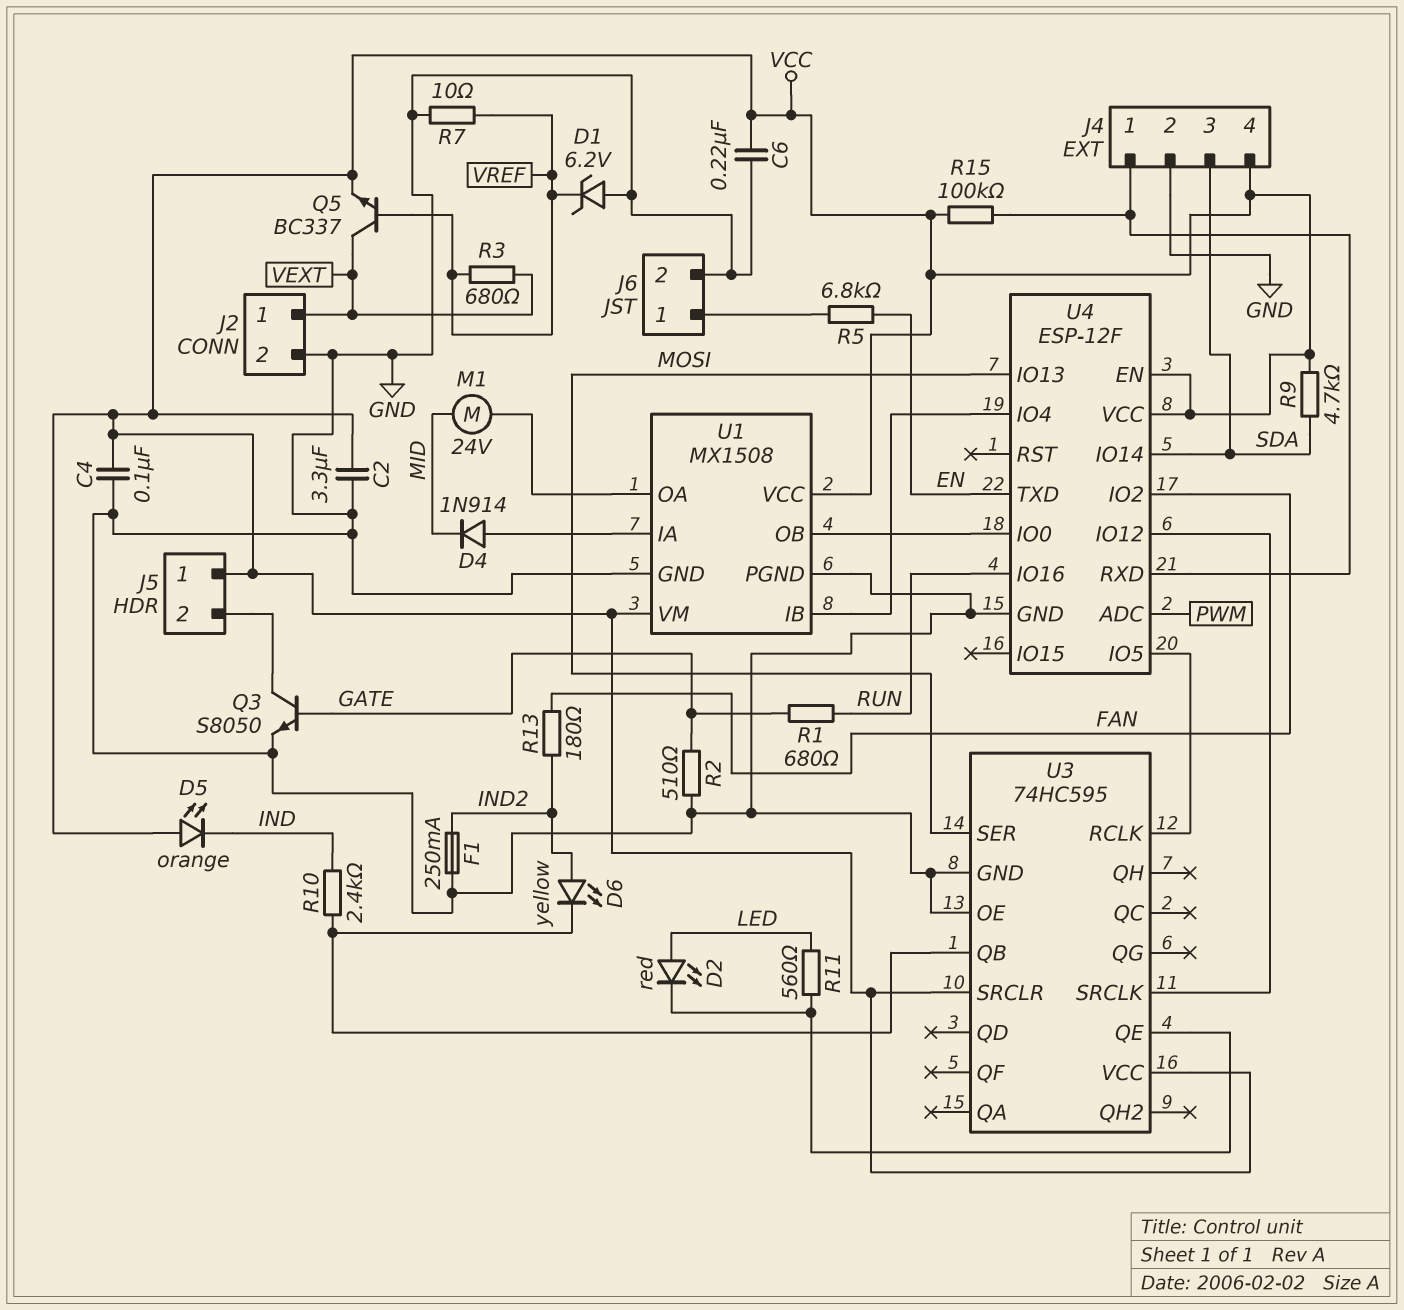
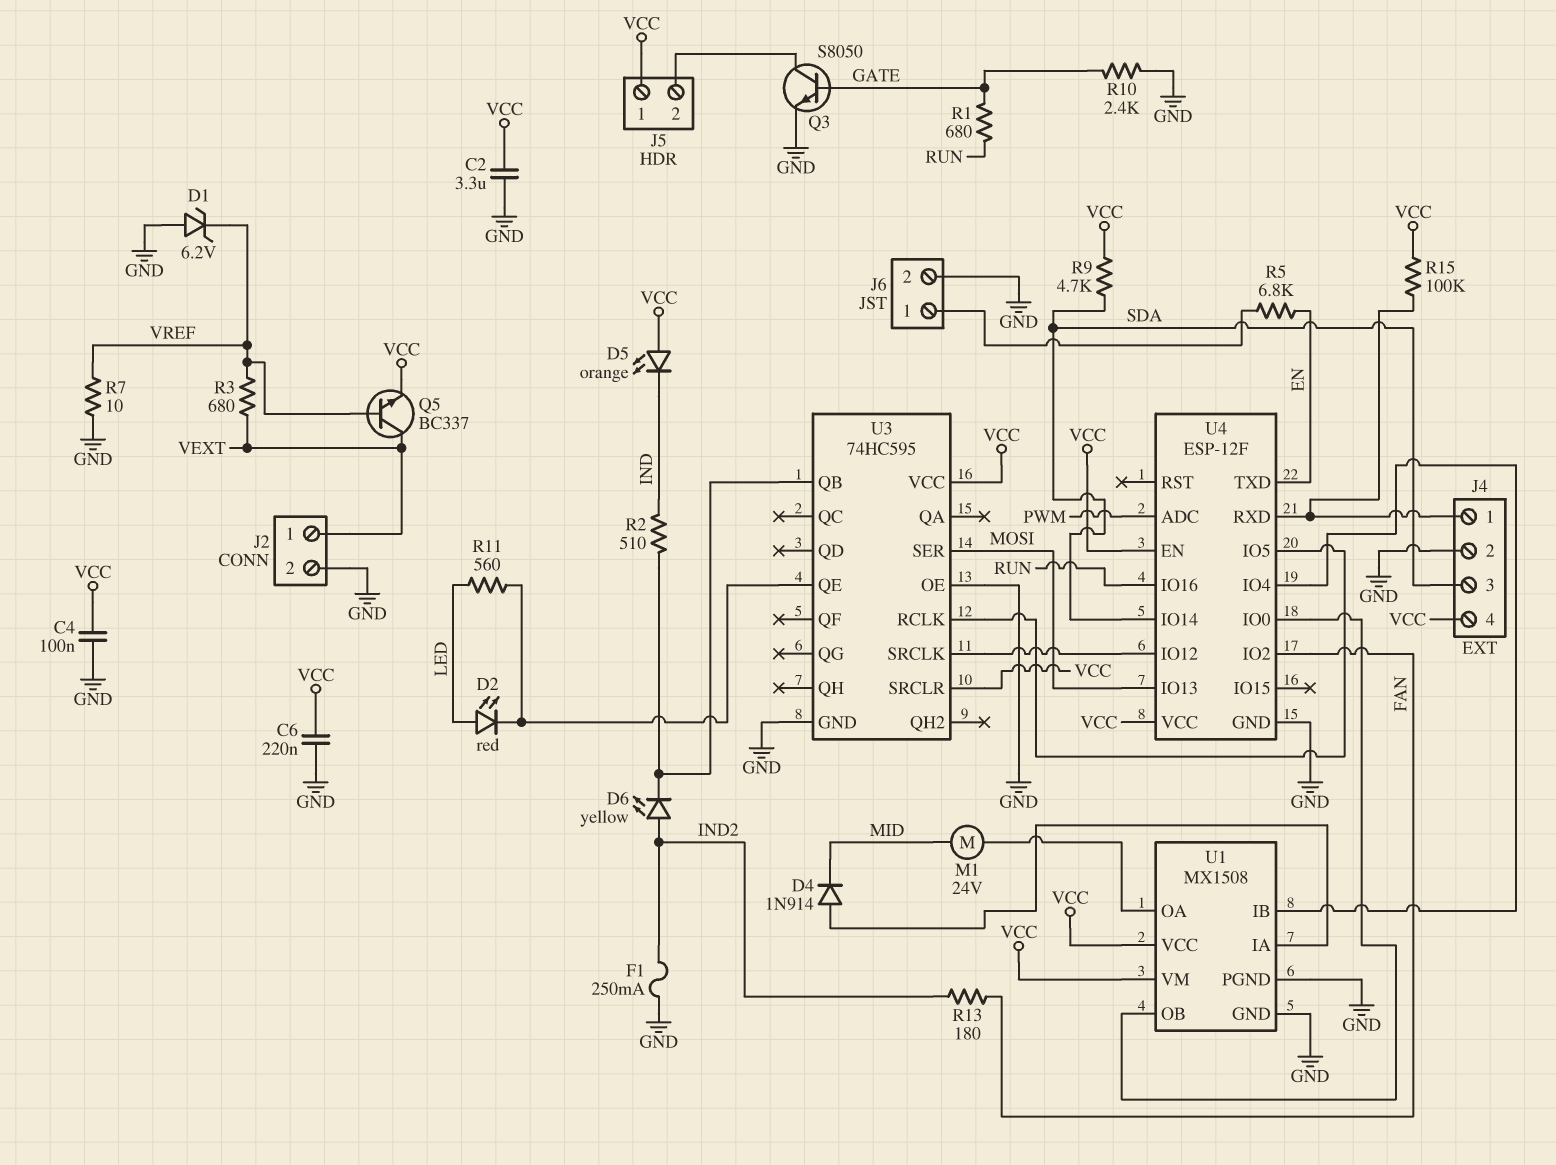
R2: 510 (GATE, GND) -> 510 (IND, U3/QB)
R10: 2.4k (IND, U3/QB) -> 2.4k (GATE, GND)

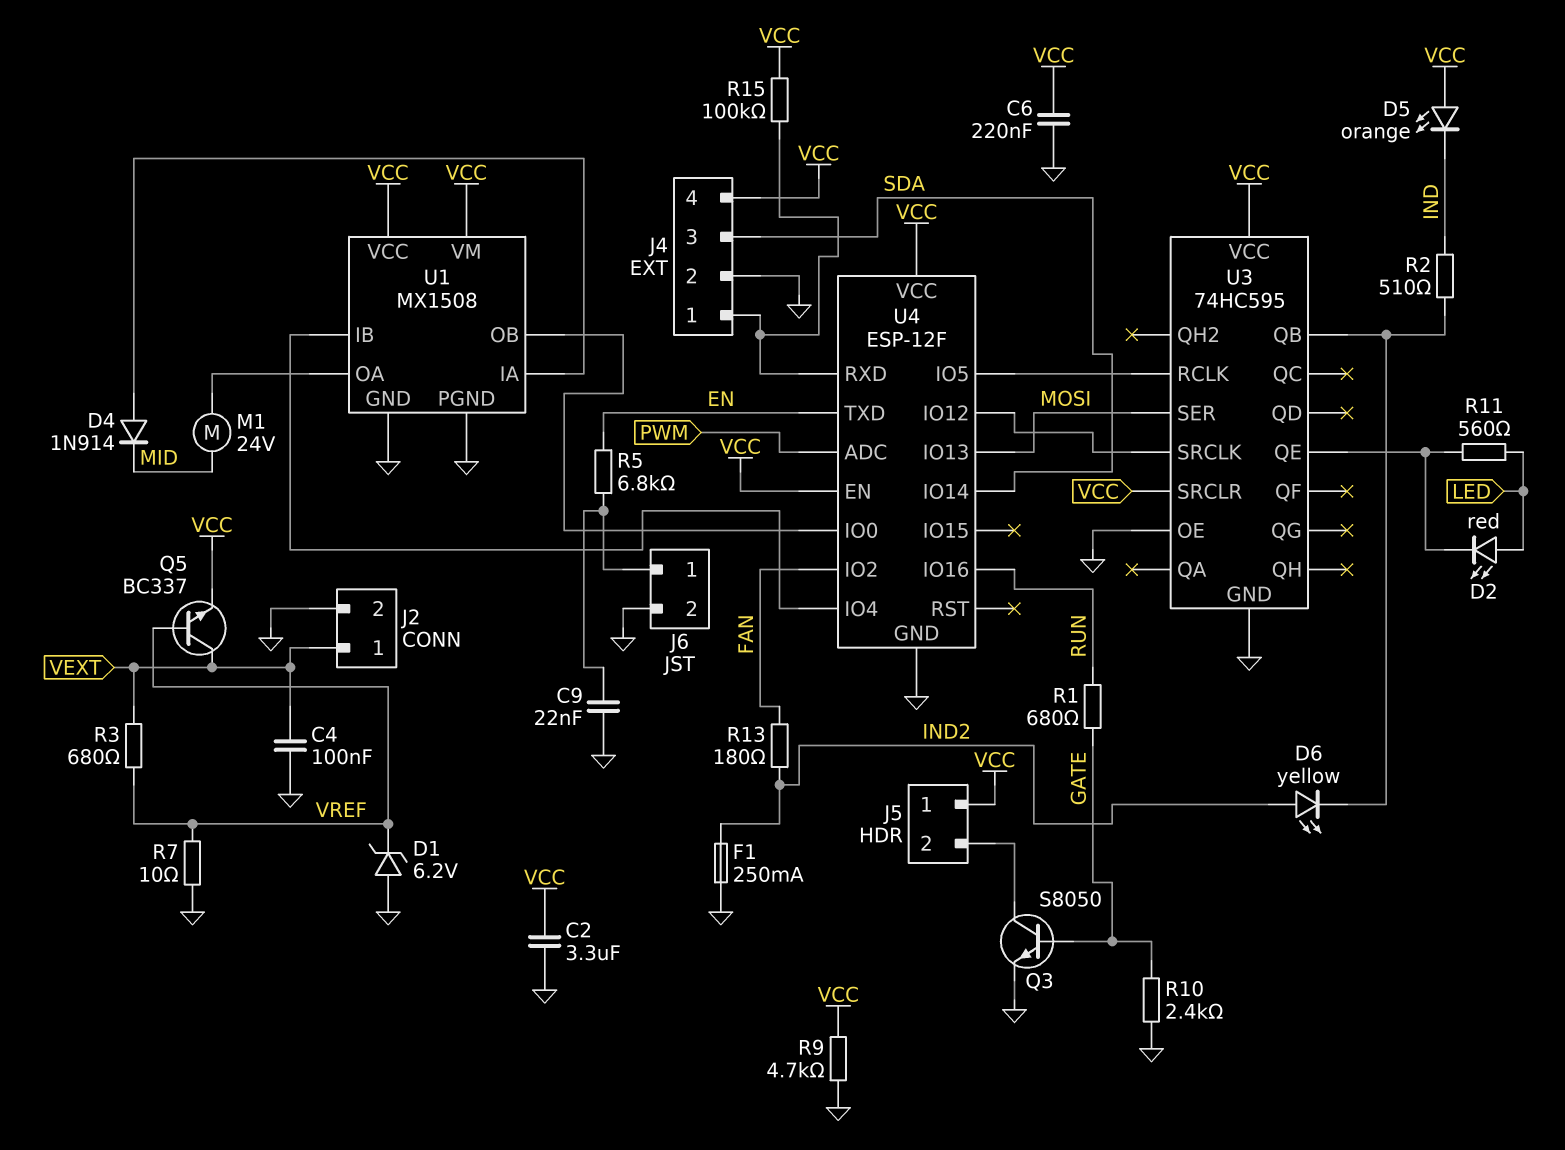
C4: 100nF (GND, VCC) -> 100nF (GND, VEXT)
C9: none -> 22nF (GND, J6/1)
R9: 4.7k (SDA, VCC) -> 4.7k (GND, VCC)

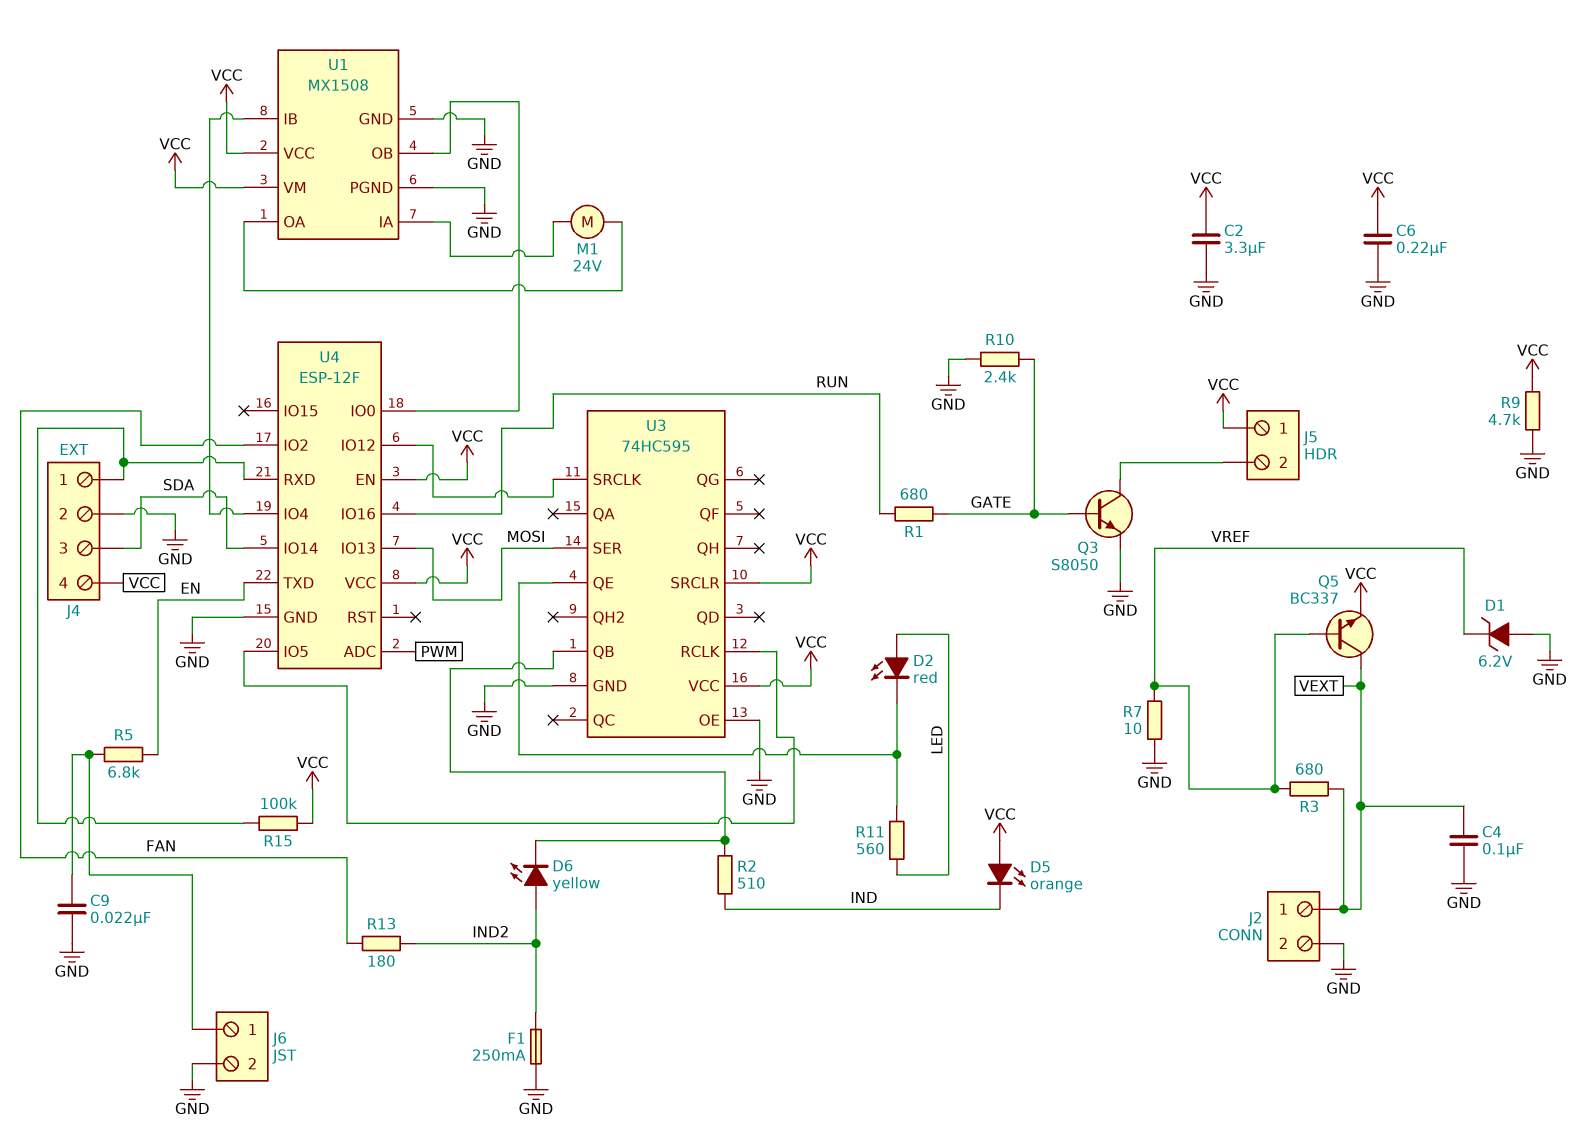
D4: diode 1N914 (A U1/IA, K MID) -> none
M1: motor 24V (MID, U1/OA) -> motor 24V (U1/IA, U1/OA)

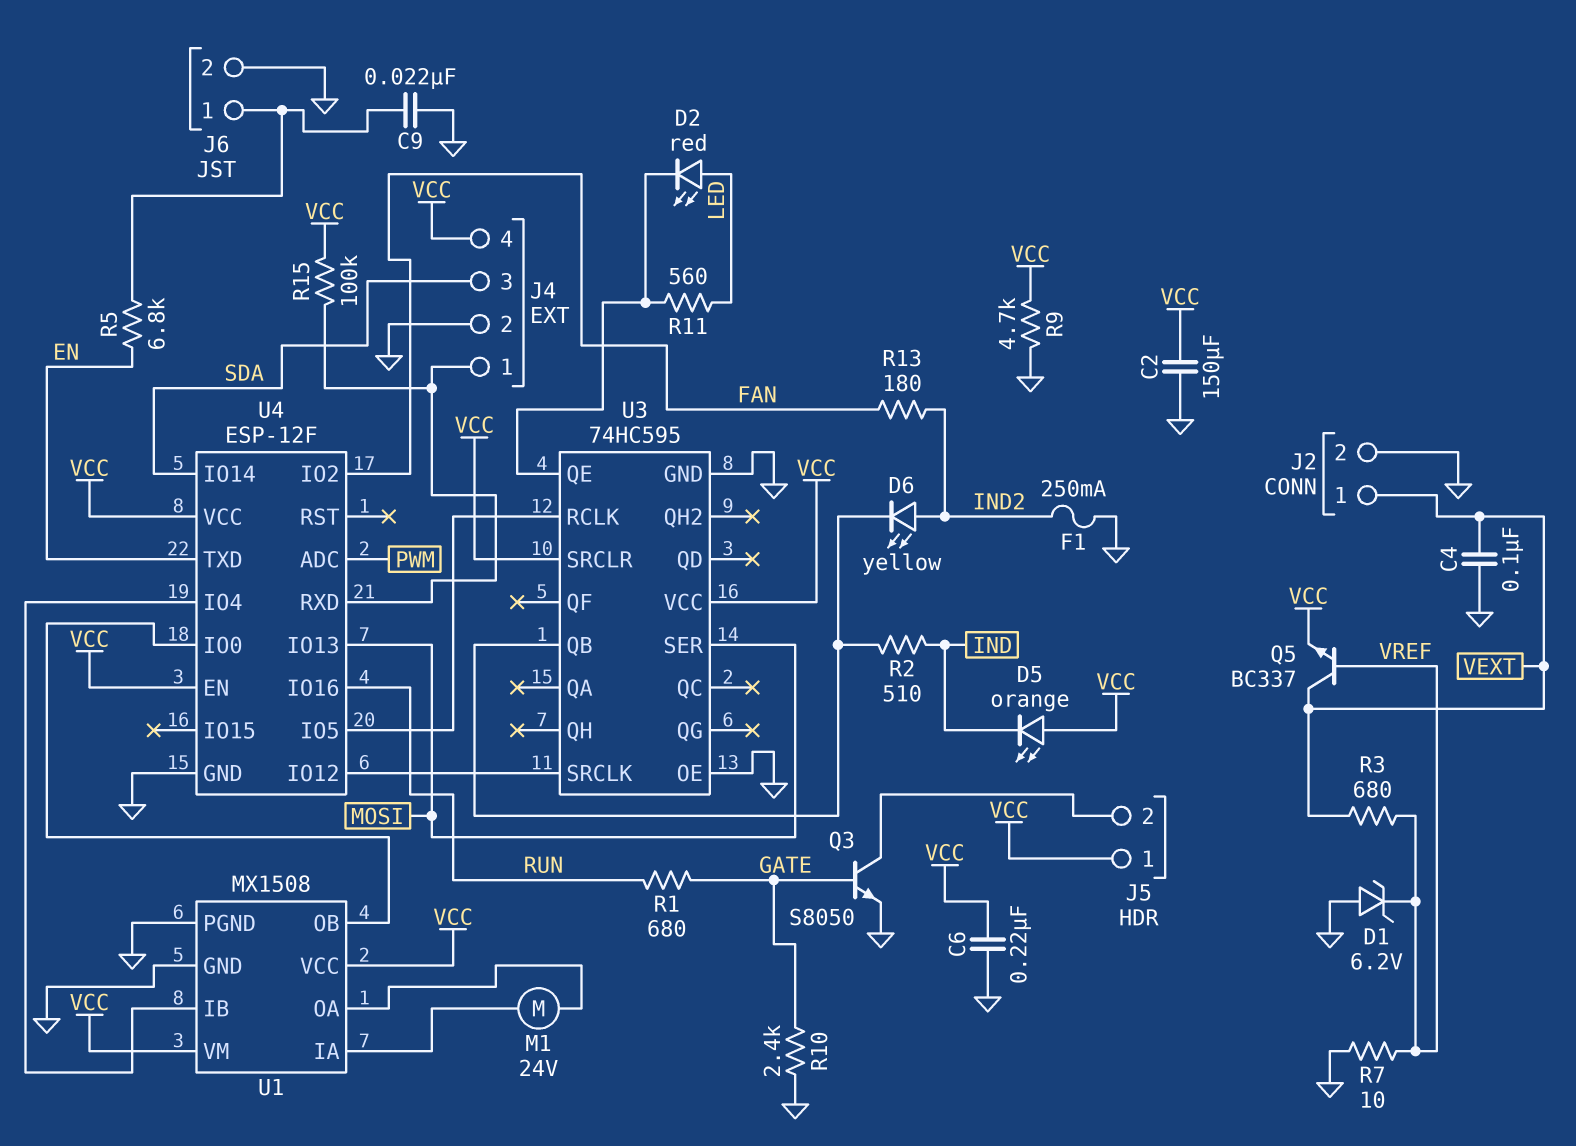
C2: 3.3uF (GND, VCC) -> 150uF (GND, VCC)

